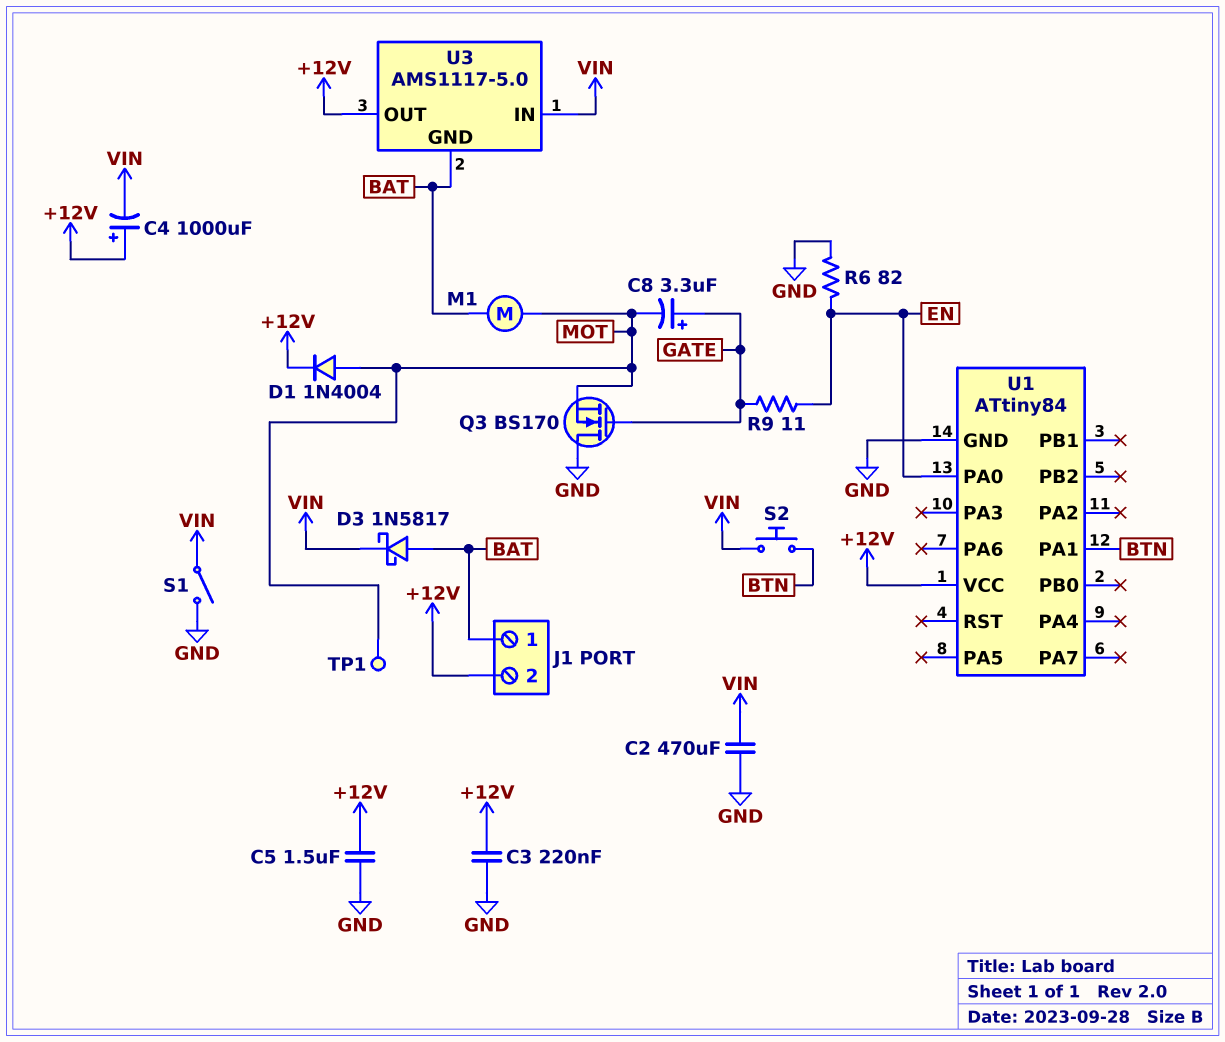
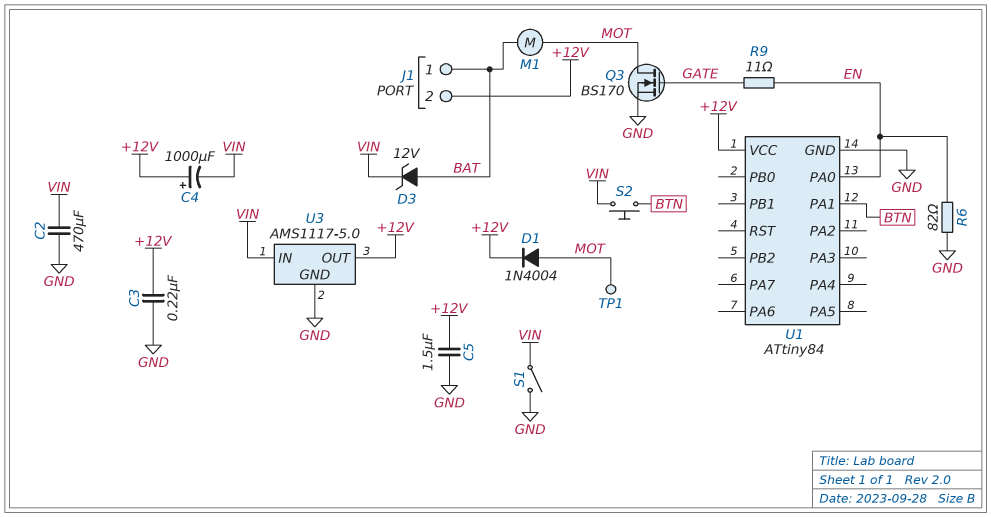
C8: 3.3uF (plus GATE, minus MOT) -> none
D3: schottky 1N5817 (A BAT, K VIN) -> zener 12V (A BAT, K VIN)
Q3: NMOS BS170 (G GATE, D GND, S MOT) -> NMOS BS170 (G GATE, D MOT, S GND)
U3 pin GND: BAT -> GND

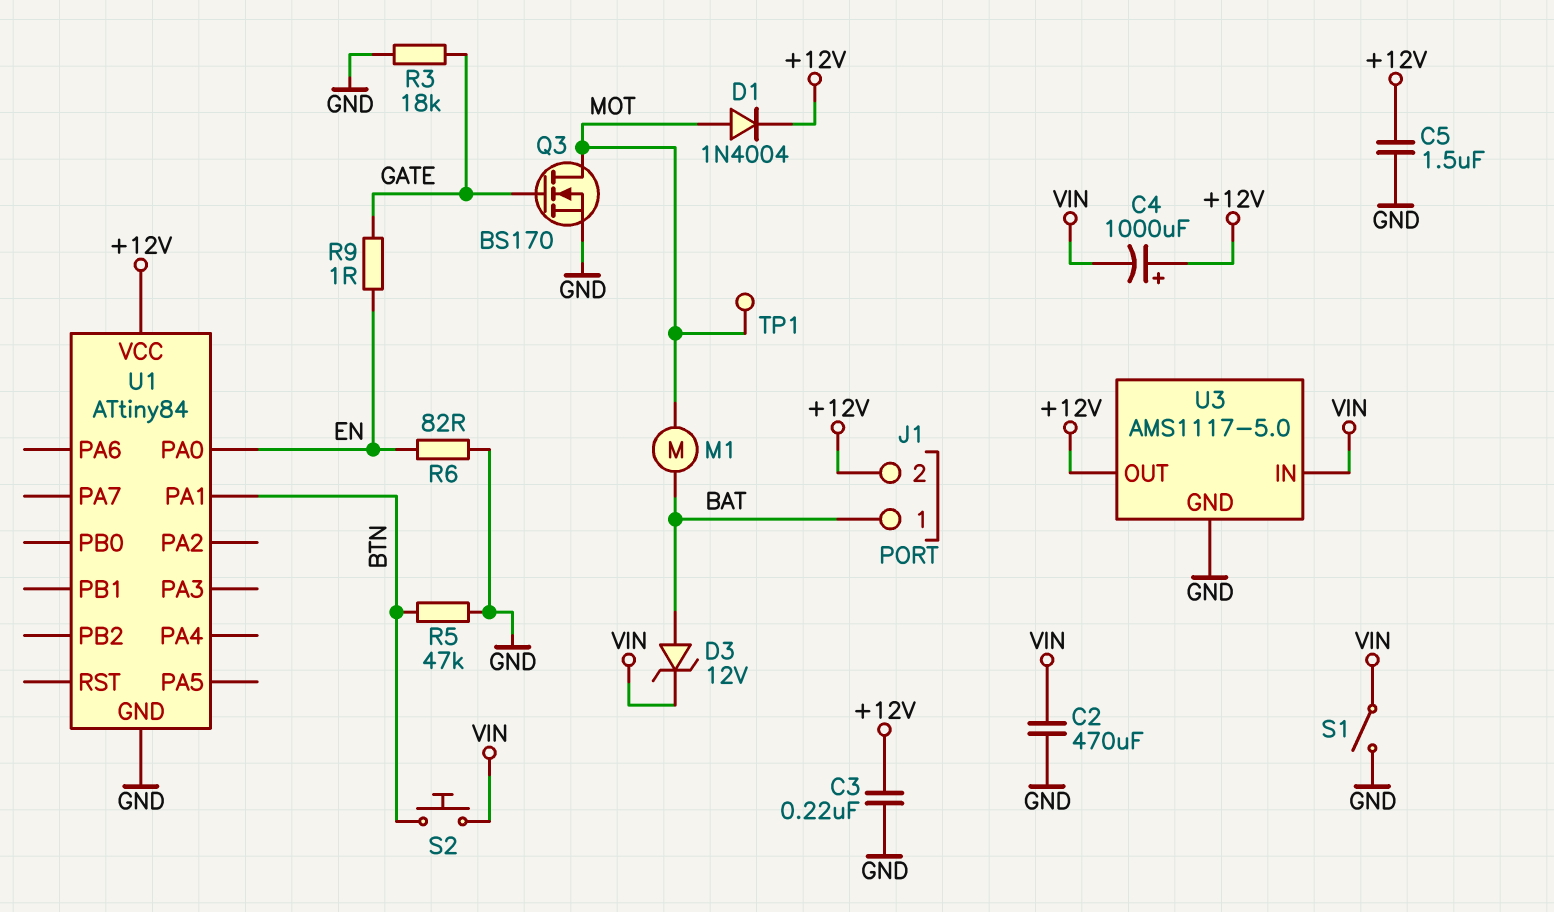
R3: none -> 18k (GATE, GND)
R5: none -> 47k (BTN, GND)
R9: 11 (EN, GATE) -> 1 (EN, GATE)

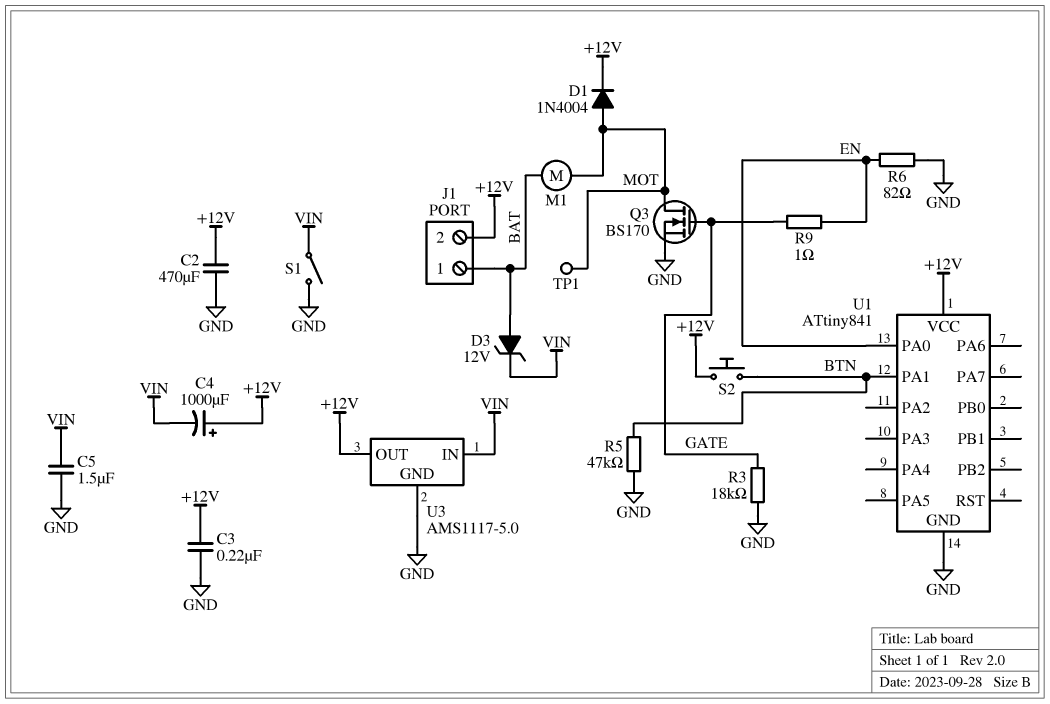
C2: 470uF (GND, VIN) -> 470uF (+12V, GND)
C5: 1.5uF (+12V, GND) -> 1.5uF (GND, VIN)
S2: button (BTN, VIN) -> button (+12V, BTN)
U1: ATtiny84 -> ATtiny841

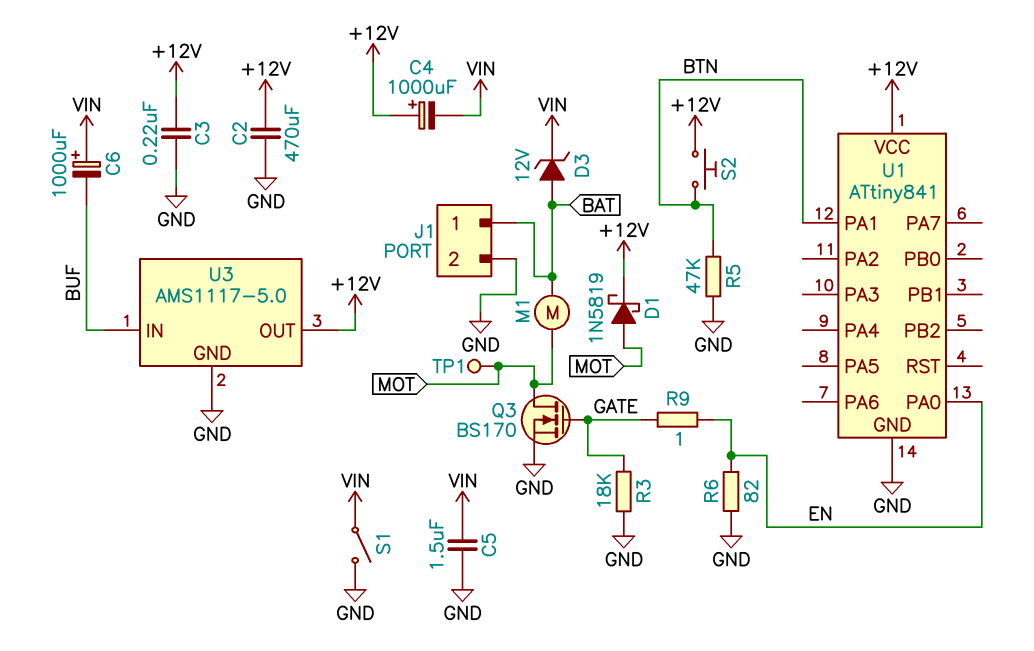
C6: none -> 1000uF (plus VIN, minus BUF)
D1: diode 1N4004 (A MOT, K +12V) -> schottky 1N5819 (A MOT, K +12V)
J1 pin 2: +12V -> GND
U3 pin IN: VIN -> BUF

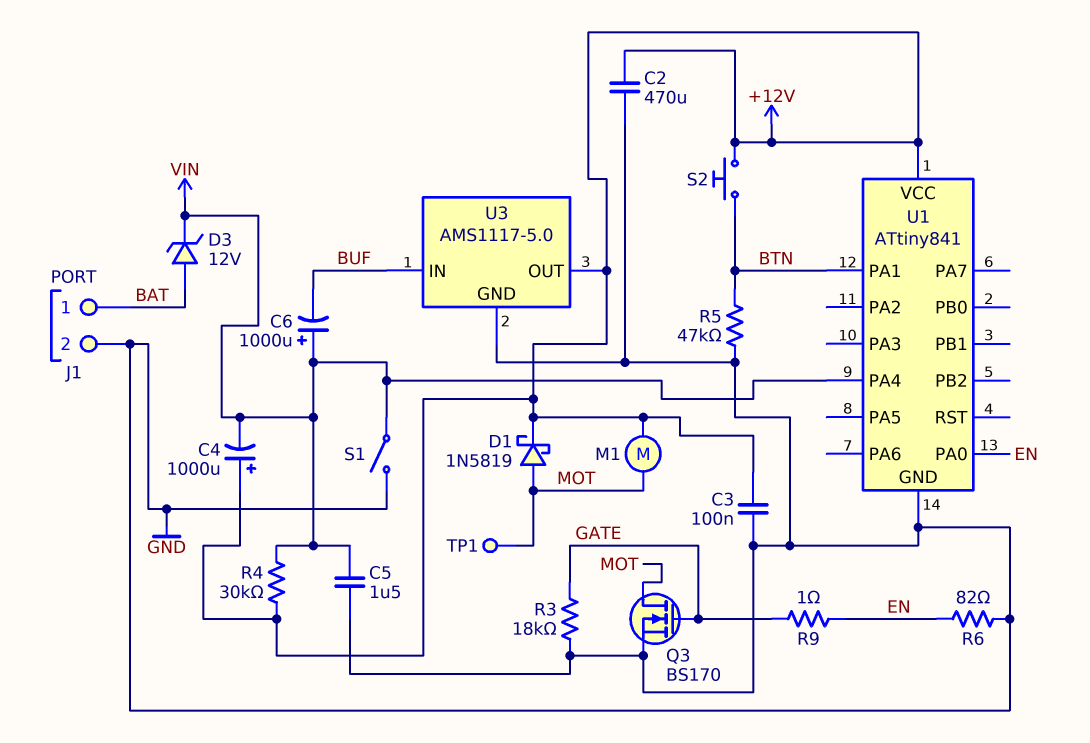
C3: 220nF (+12V, GND) -> 100nF (+12V, GND)
M1: motor (BAT, MOT) -> motor (+12V, MOT)
R4: none -> 30k (+12V, VIN)
U1 pin PA4: none -> VIN

